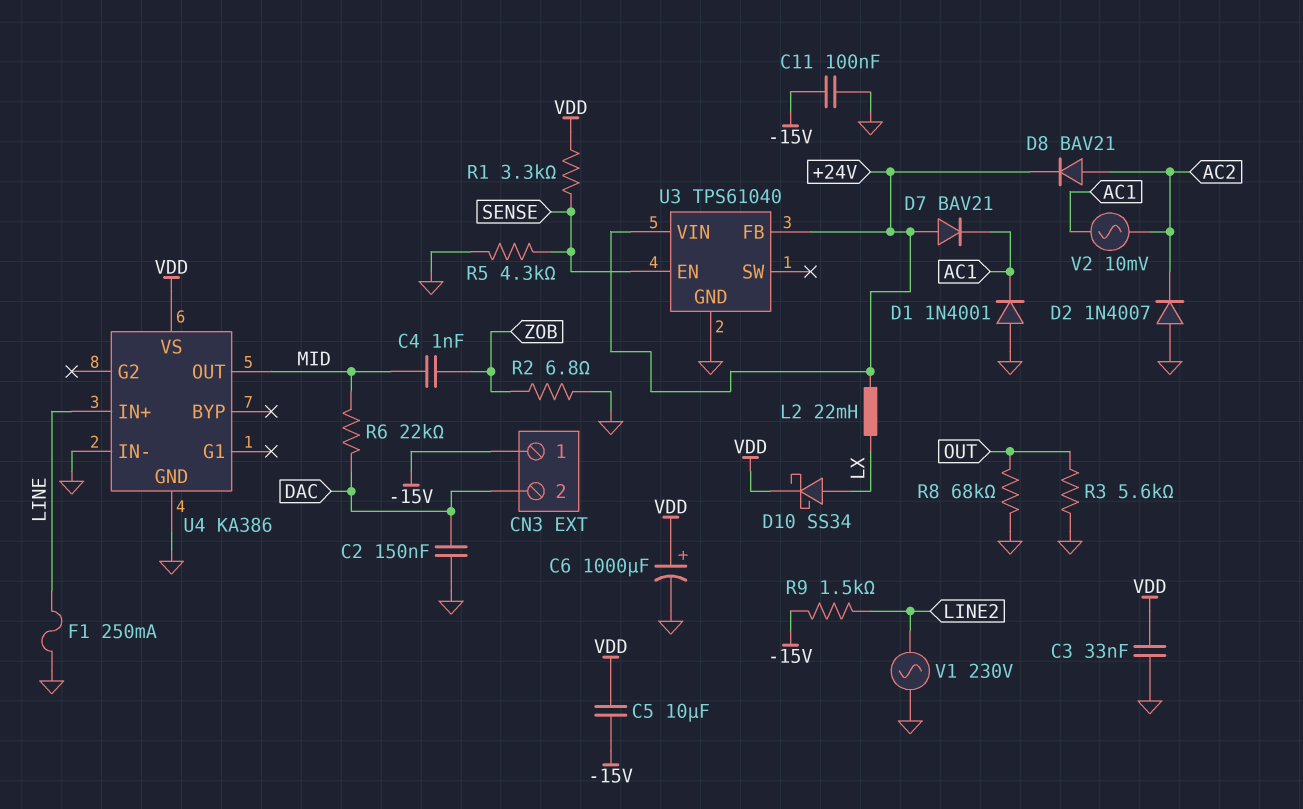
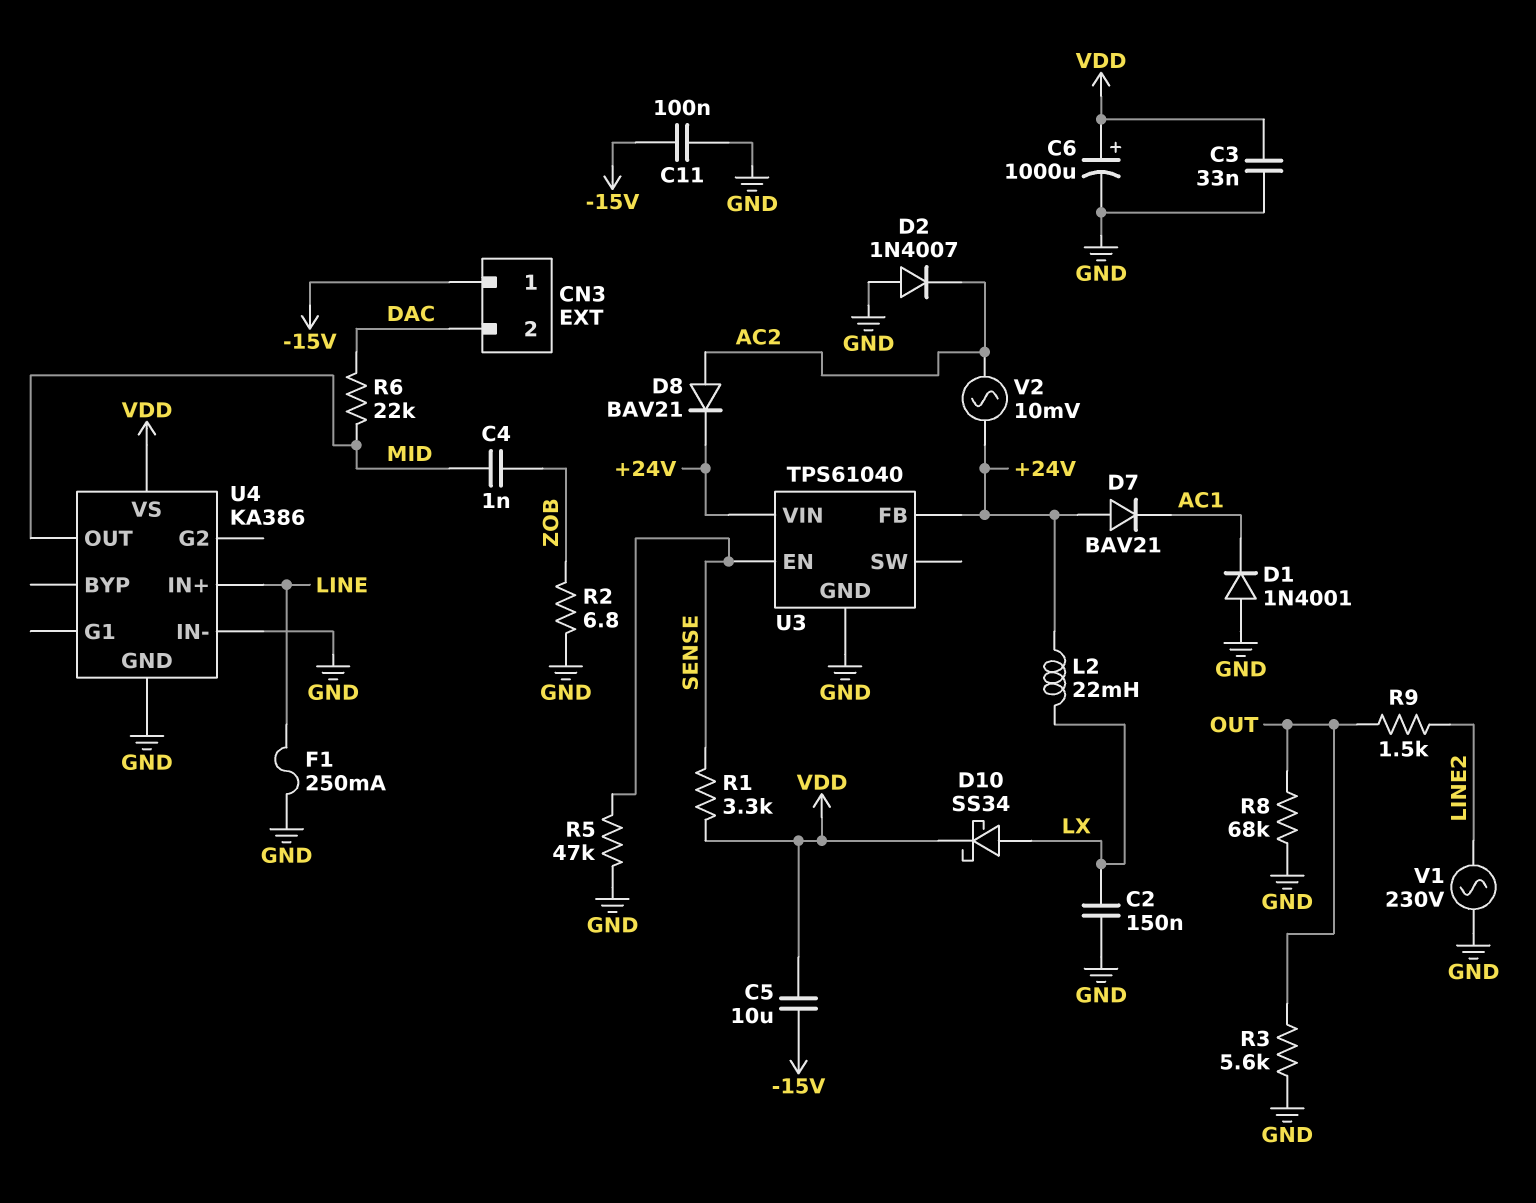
C2: 150nF (DAC, GND) -> 150nF (GND, LX)
R5: 4.3k (GND, SENSE) -> 47k (GND, SENSE)
R9: 1.5k (-15V, LINE2) -> 1.5k (LINE2, OUT)
V2: AC 10mV (AC1, AC2) -> AC 10mV (+24V, AC2)

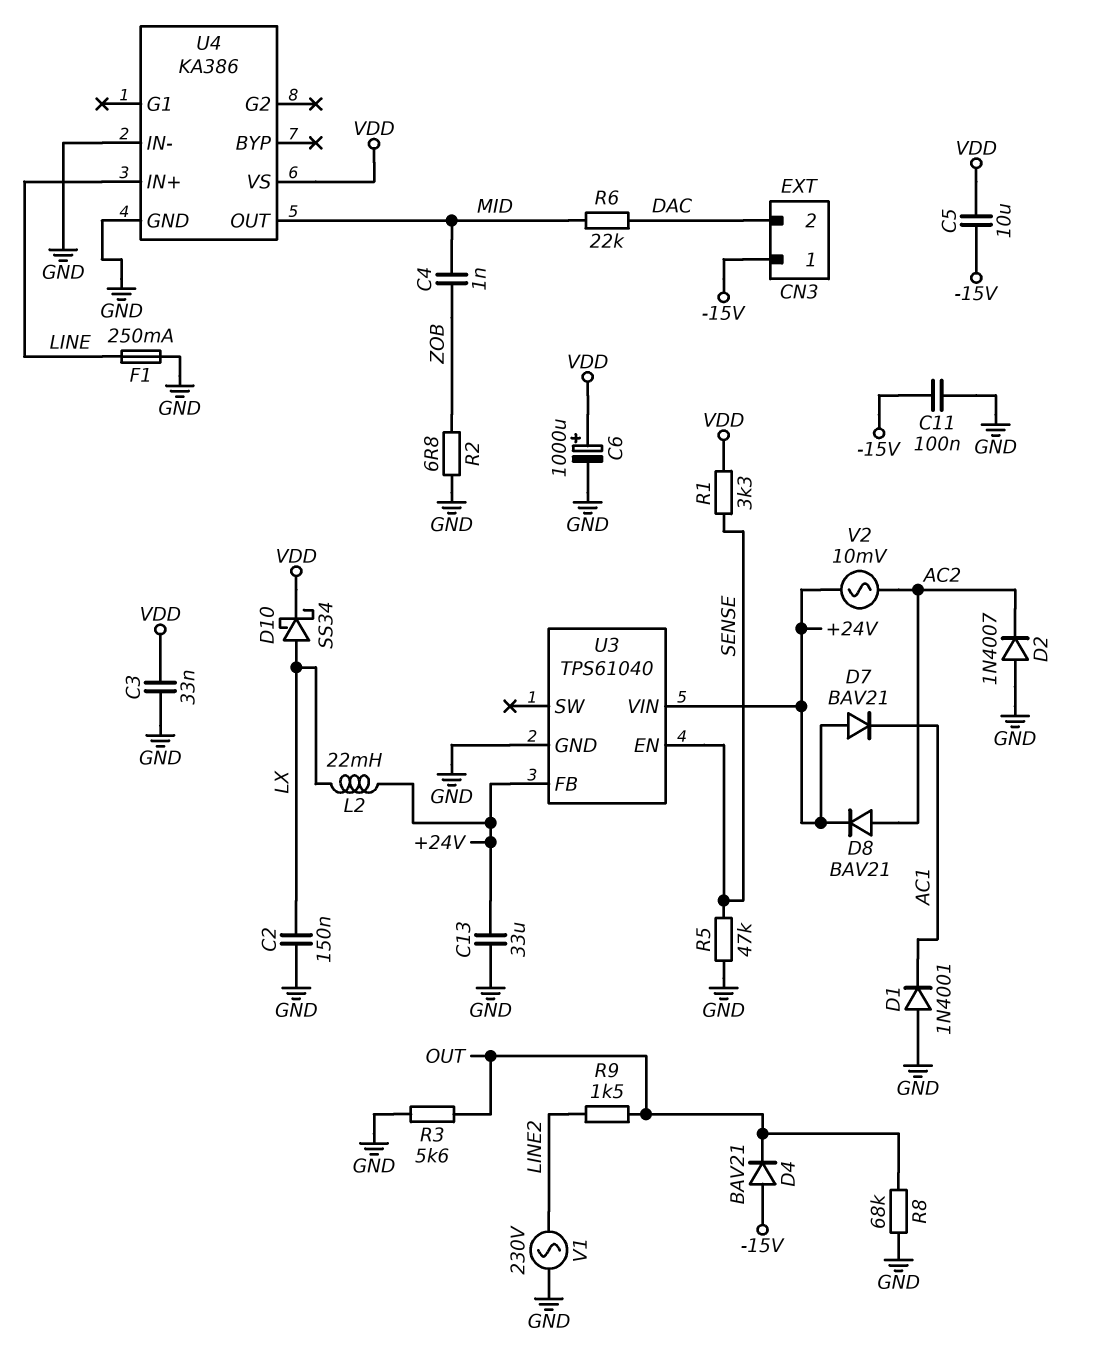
C13: none -> 33uF (+24V, GND)
D4: none -> diode BAV21 (A -15V, K OUT)

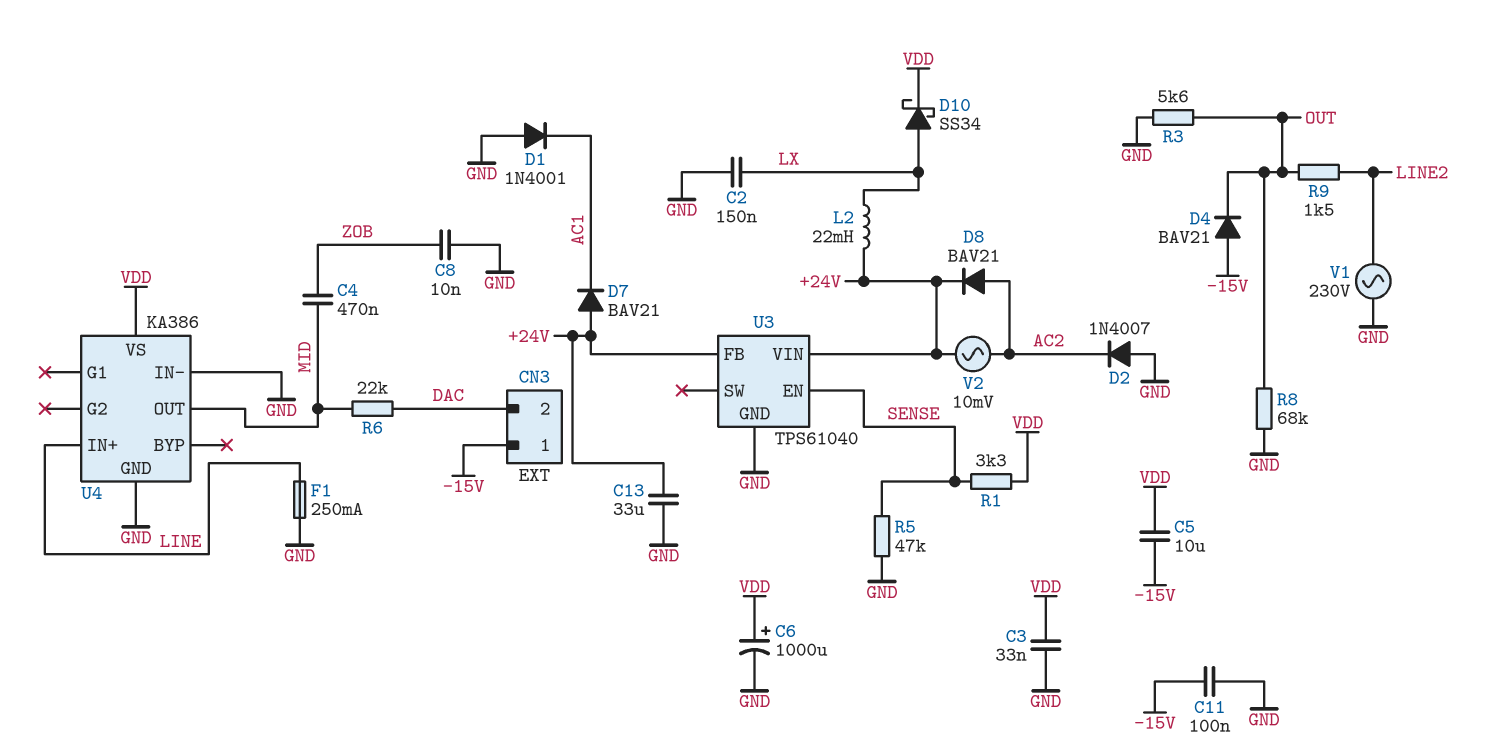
C4: 1nF (MID, ZOB) -> 470nF (MID, ZOB)
C8: none -> 10nF (GND, ZOB)
R2: 6.8 (GND, ZOB) -> none

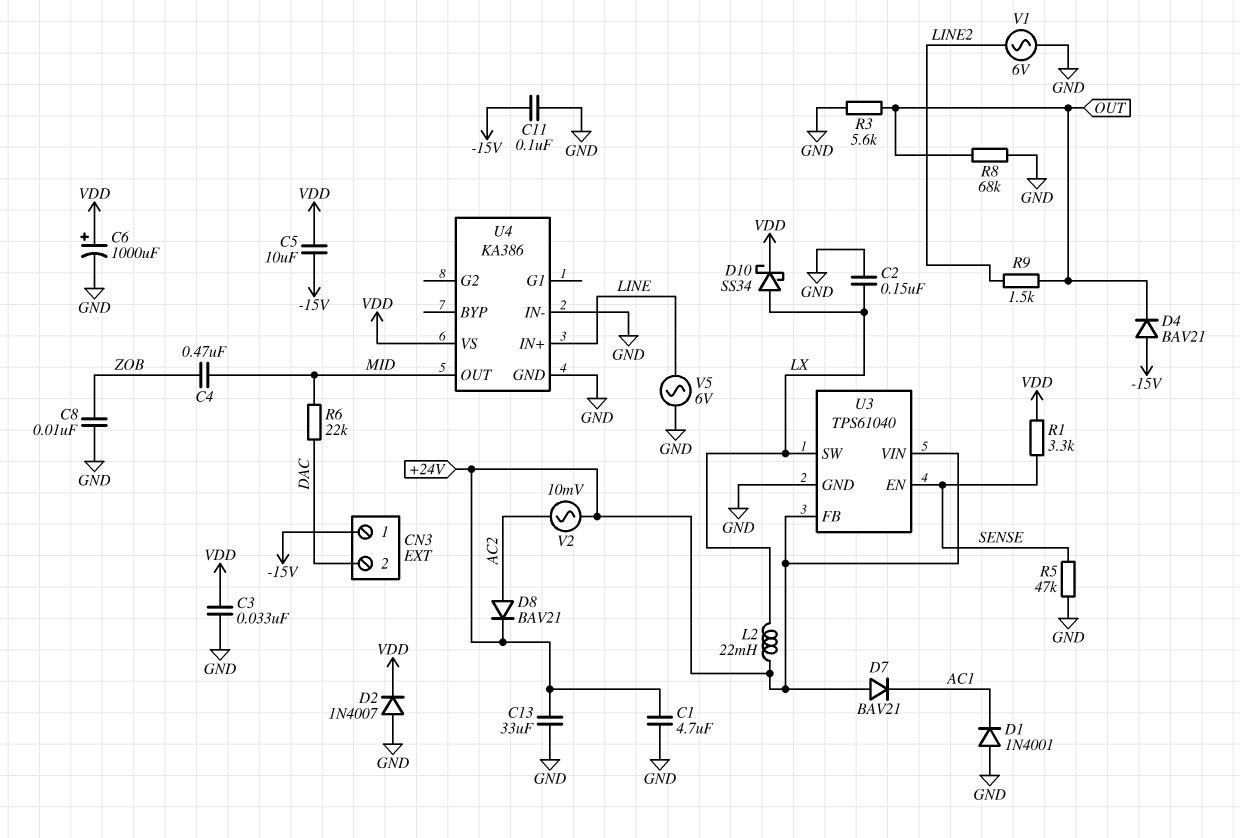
C1: none -> 4.7uF (+24V, GND)
D2: diode 1N4007 (A GND, K AC2) -> diode 1N4007 (A GND, K VDD)
F1: 250mA (GND, LINE) -> none
U3 pin SW: none -> LX
V1: AC 230V (GND, LINE2) -> AC 6V (GND, LINE2)
V5: none -> AC 6V (GND, LINE)

